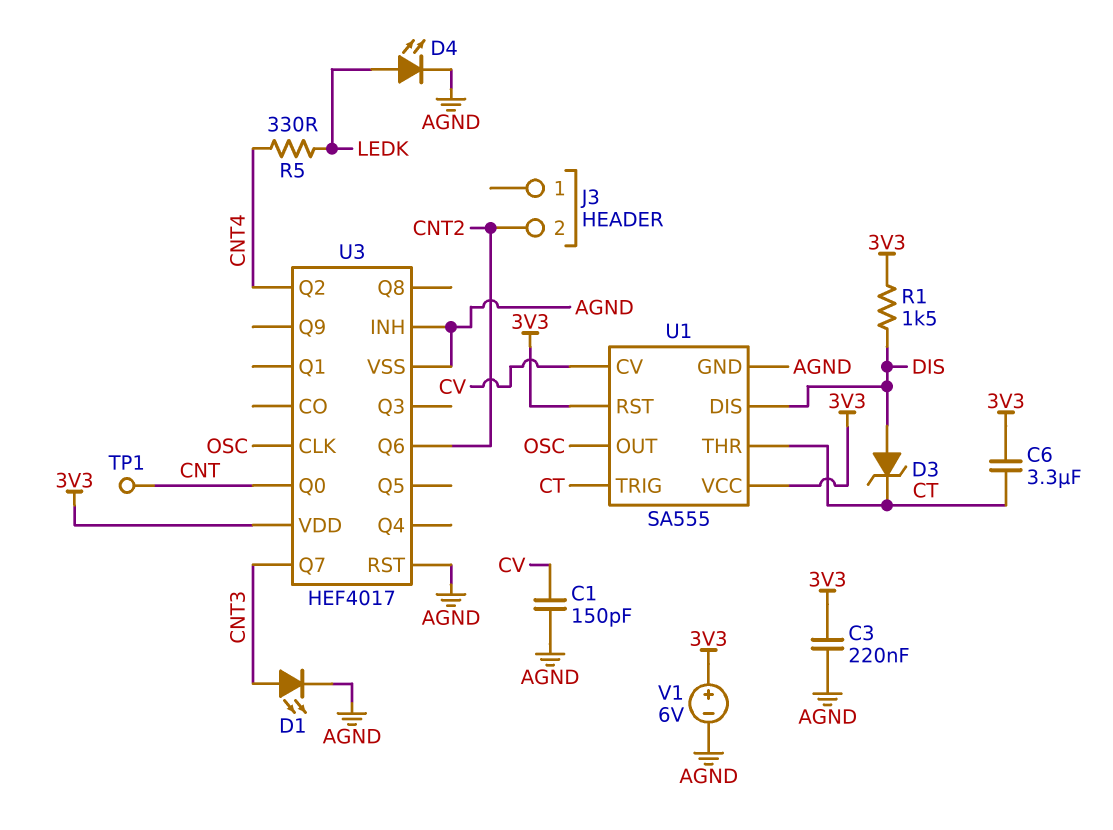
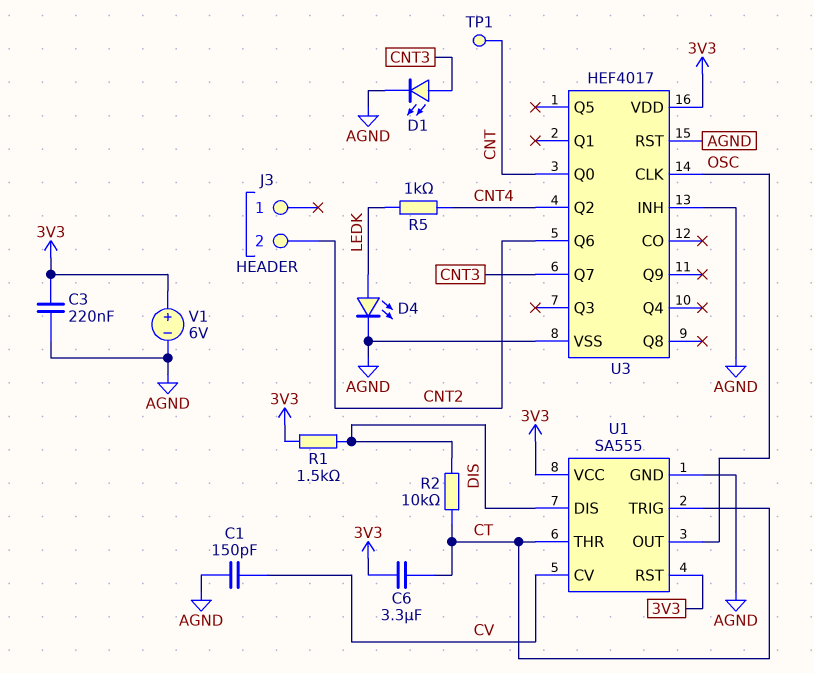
D3: zener (A DIS, K CT) -> none
R2: none -> 10k (CT, DIS)
R5: 330 (CNT4, LEDK) -> 1k (CNT4, LEDK)

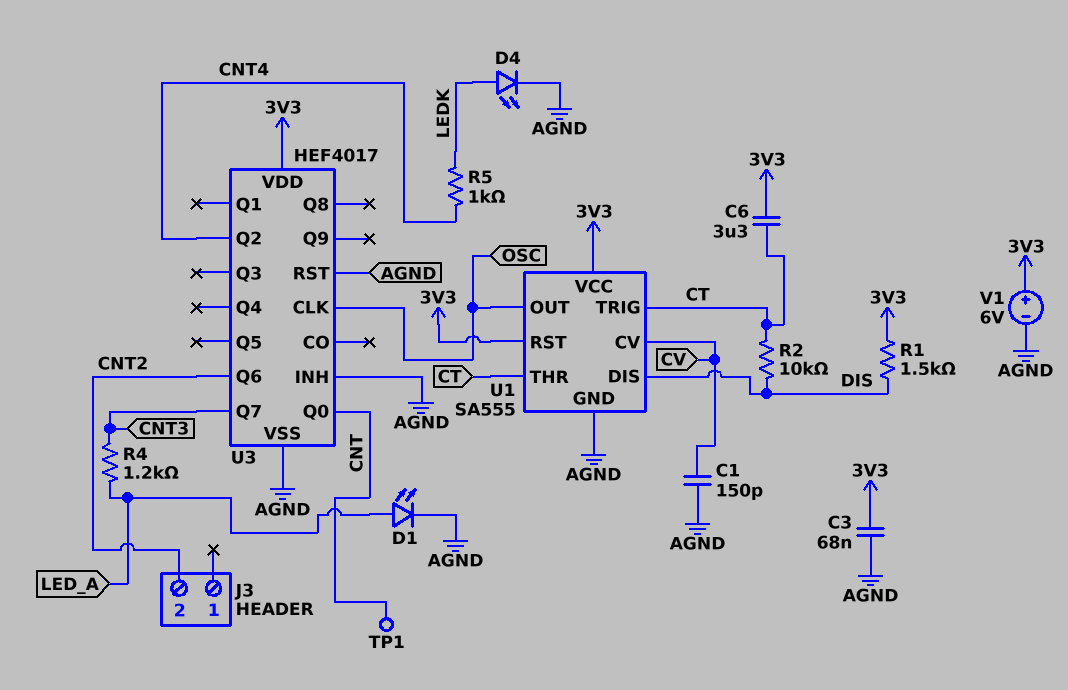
C3: 220nF (3V3, AGND) -> 68nF (3V3, AGND)
D1: LED (A CNT3, K AGND) -> LED (A LED_A, K AGND)
R4: none -> 1.2k (CNT3, LED_A)

